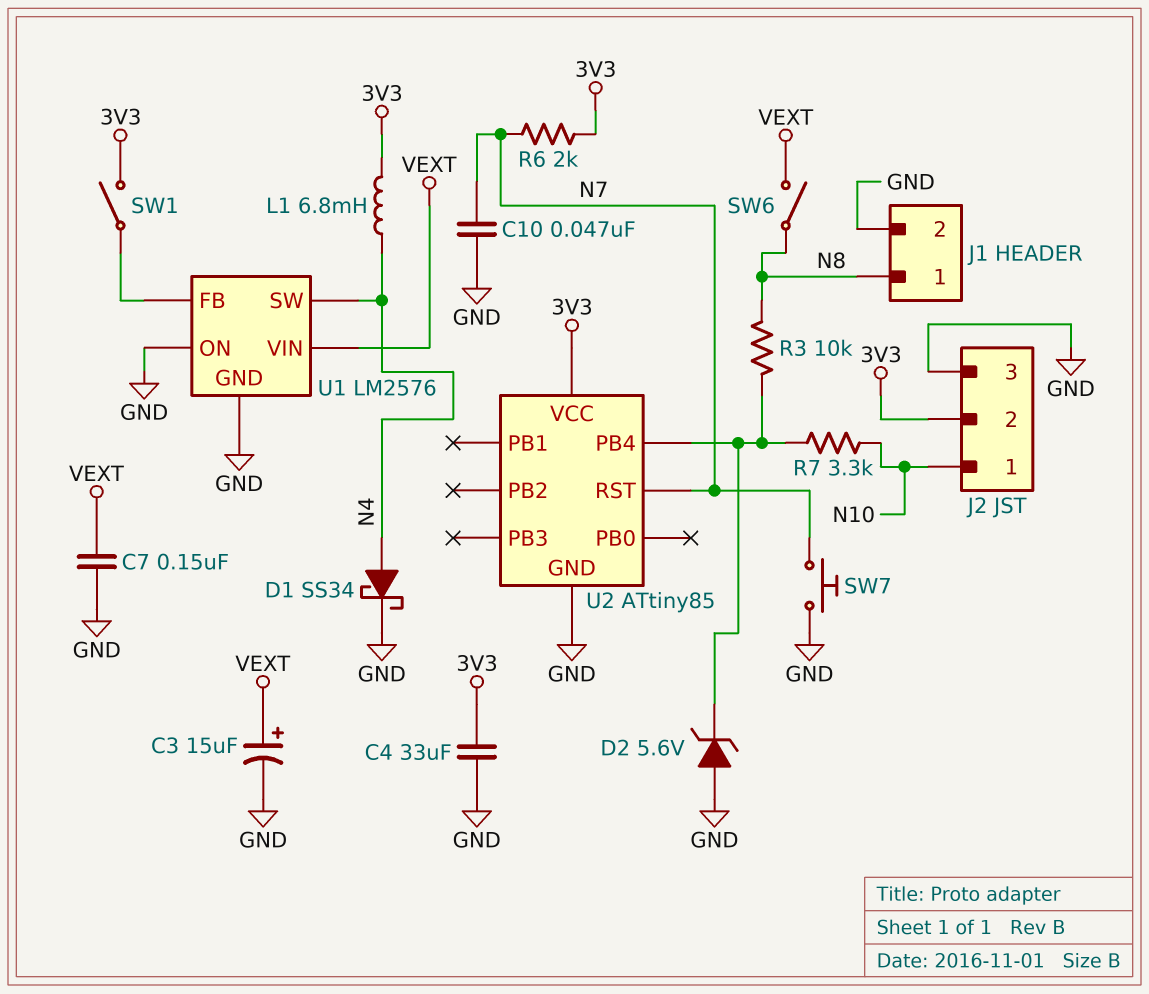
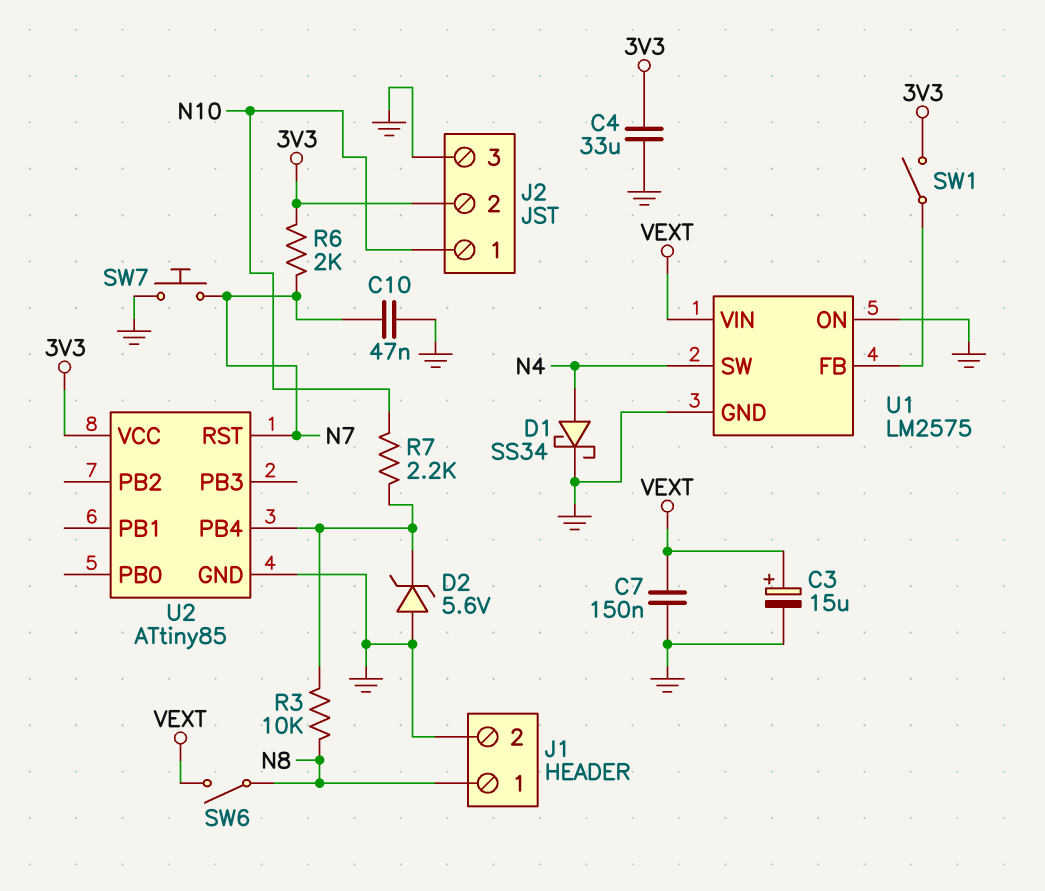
L1: 6.8mH (3V3, N4) -> none
R7: 3.3k (N10, U2/PB4) -> 2.2k (N10, U2/PB4)
U1: LM2576 -> LM2575

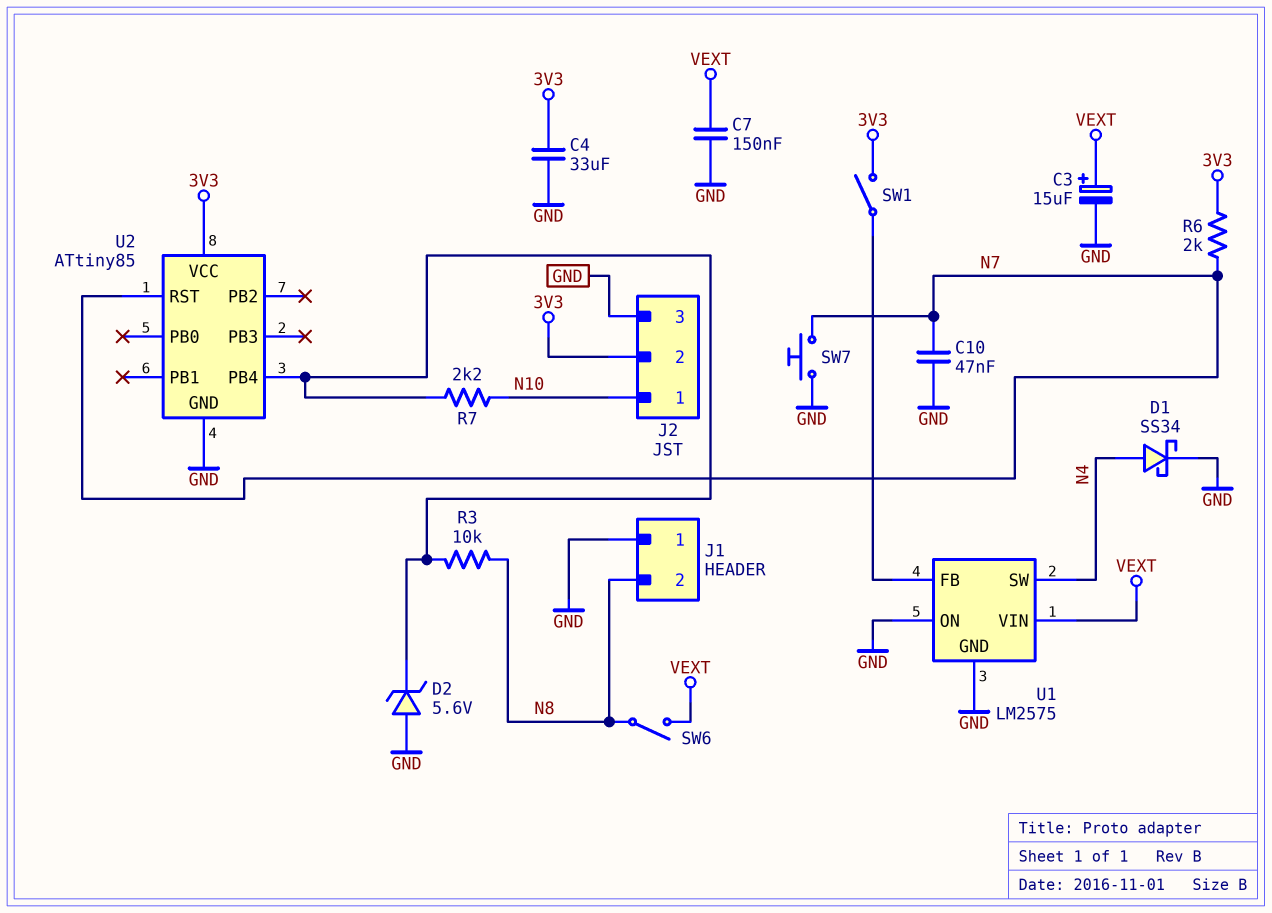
J1 pin 1: N8 -> GND
J1 pin 2: GND -> N8

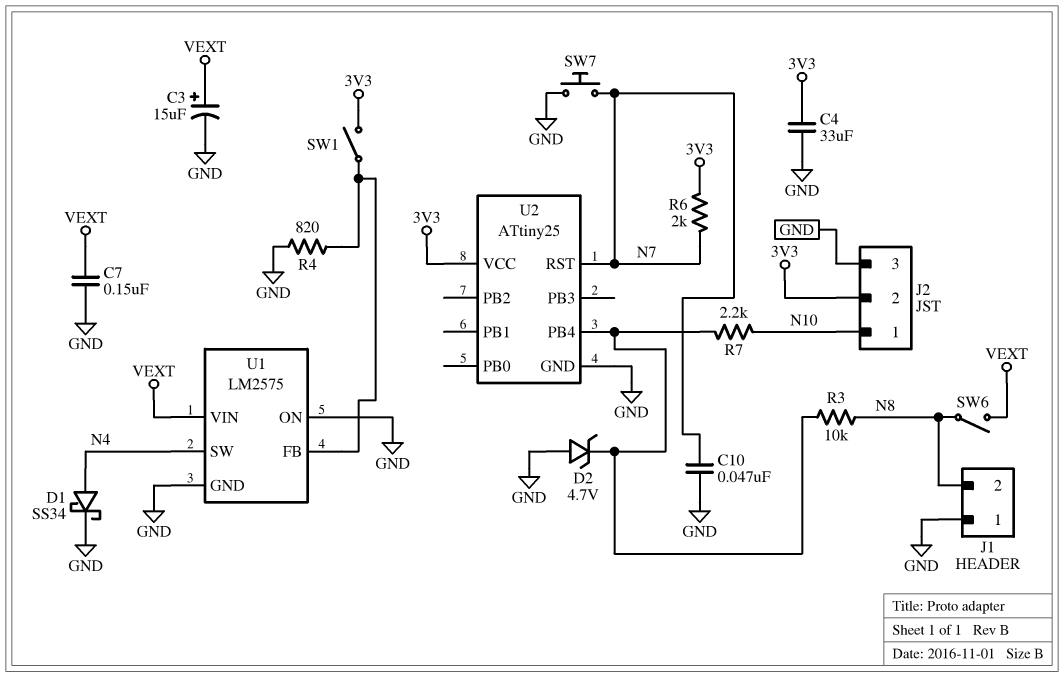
D2: zener 5.6V (A GND, K U2/PB4) -> zener 4.7V (A GND, K U2/PB4)
R4: none -> 820 (GND, U1/FB)
U2: ATtiny85 -> ATtiny25

